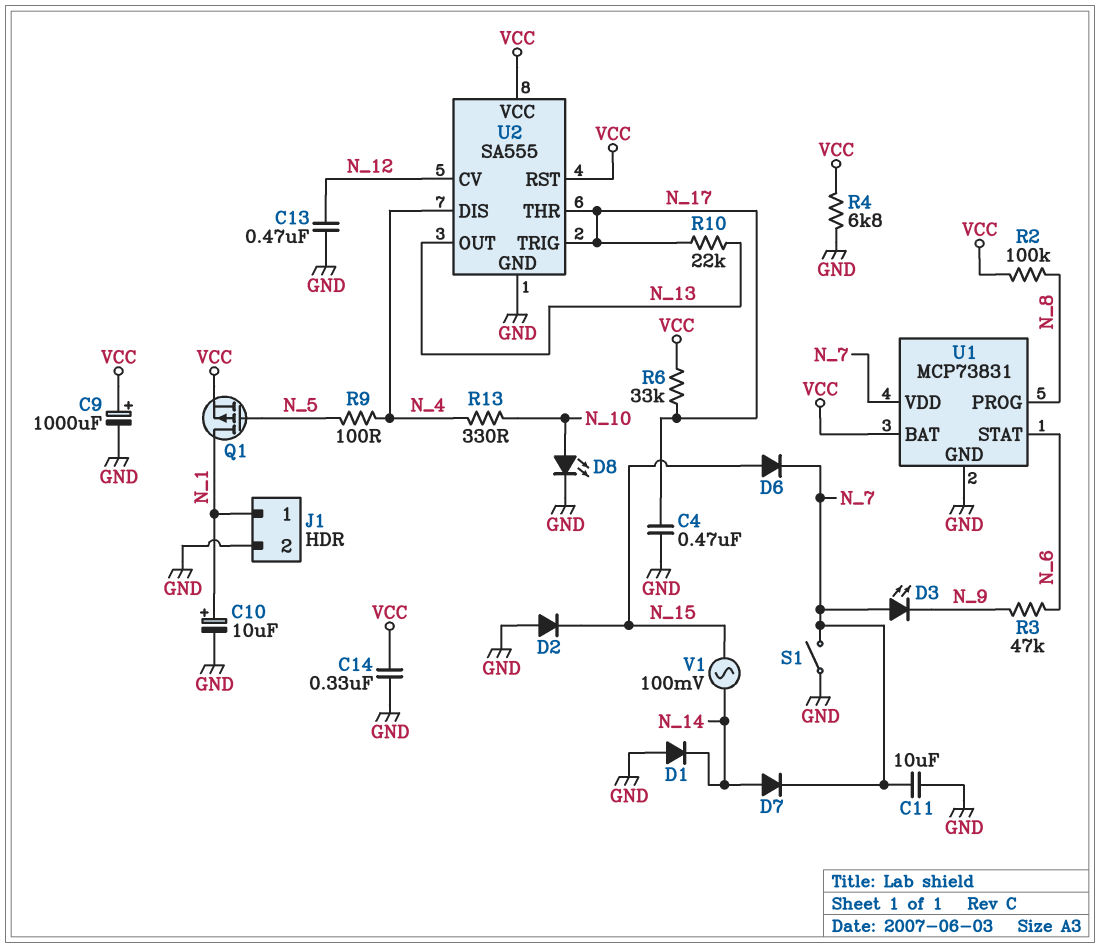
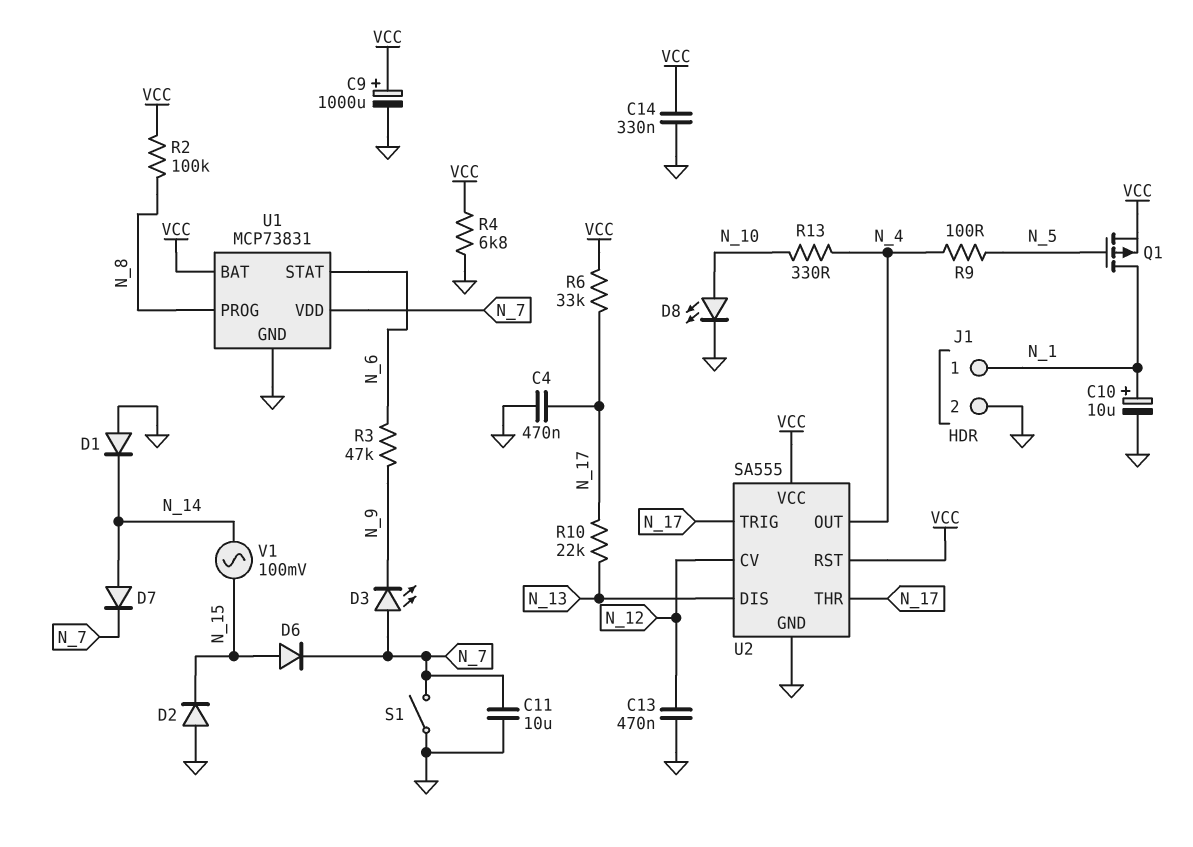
U2 pin DIS: N_4 -> N_13
U2 pin OUT: N_13 -> N_4

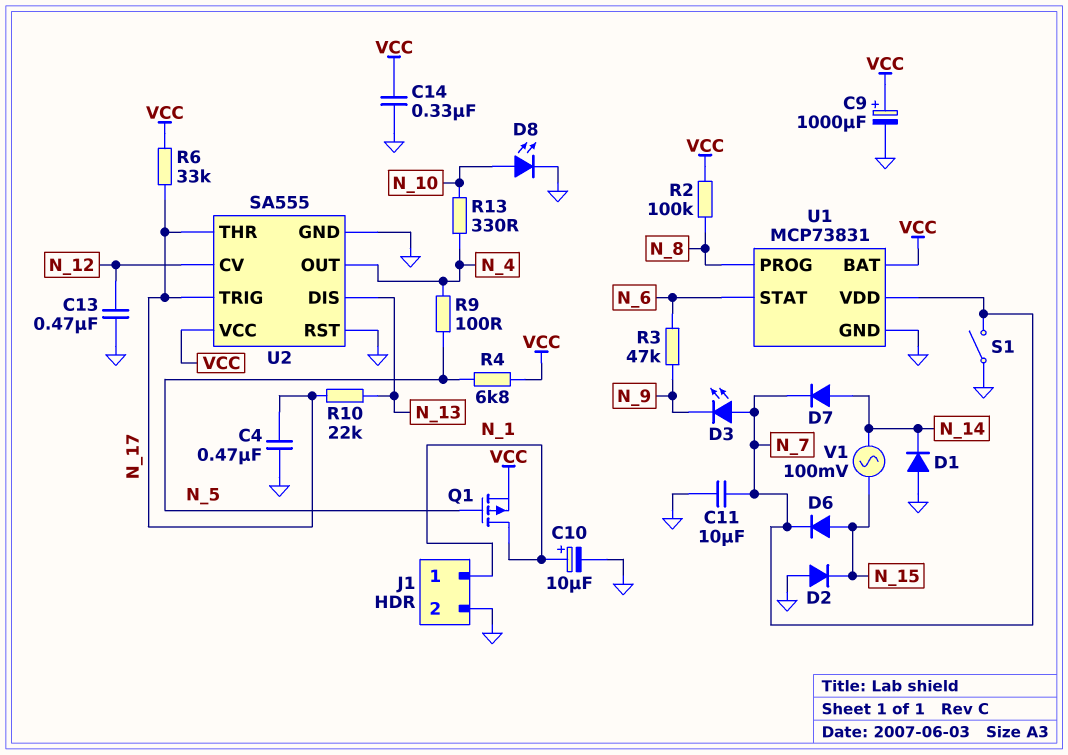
R4: 6.8k (GND, VCC) -> 6.8k (N_5, VCC)
U2 pin RST: VCC -> GND

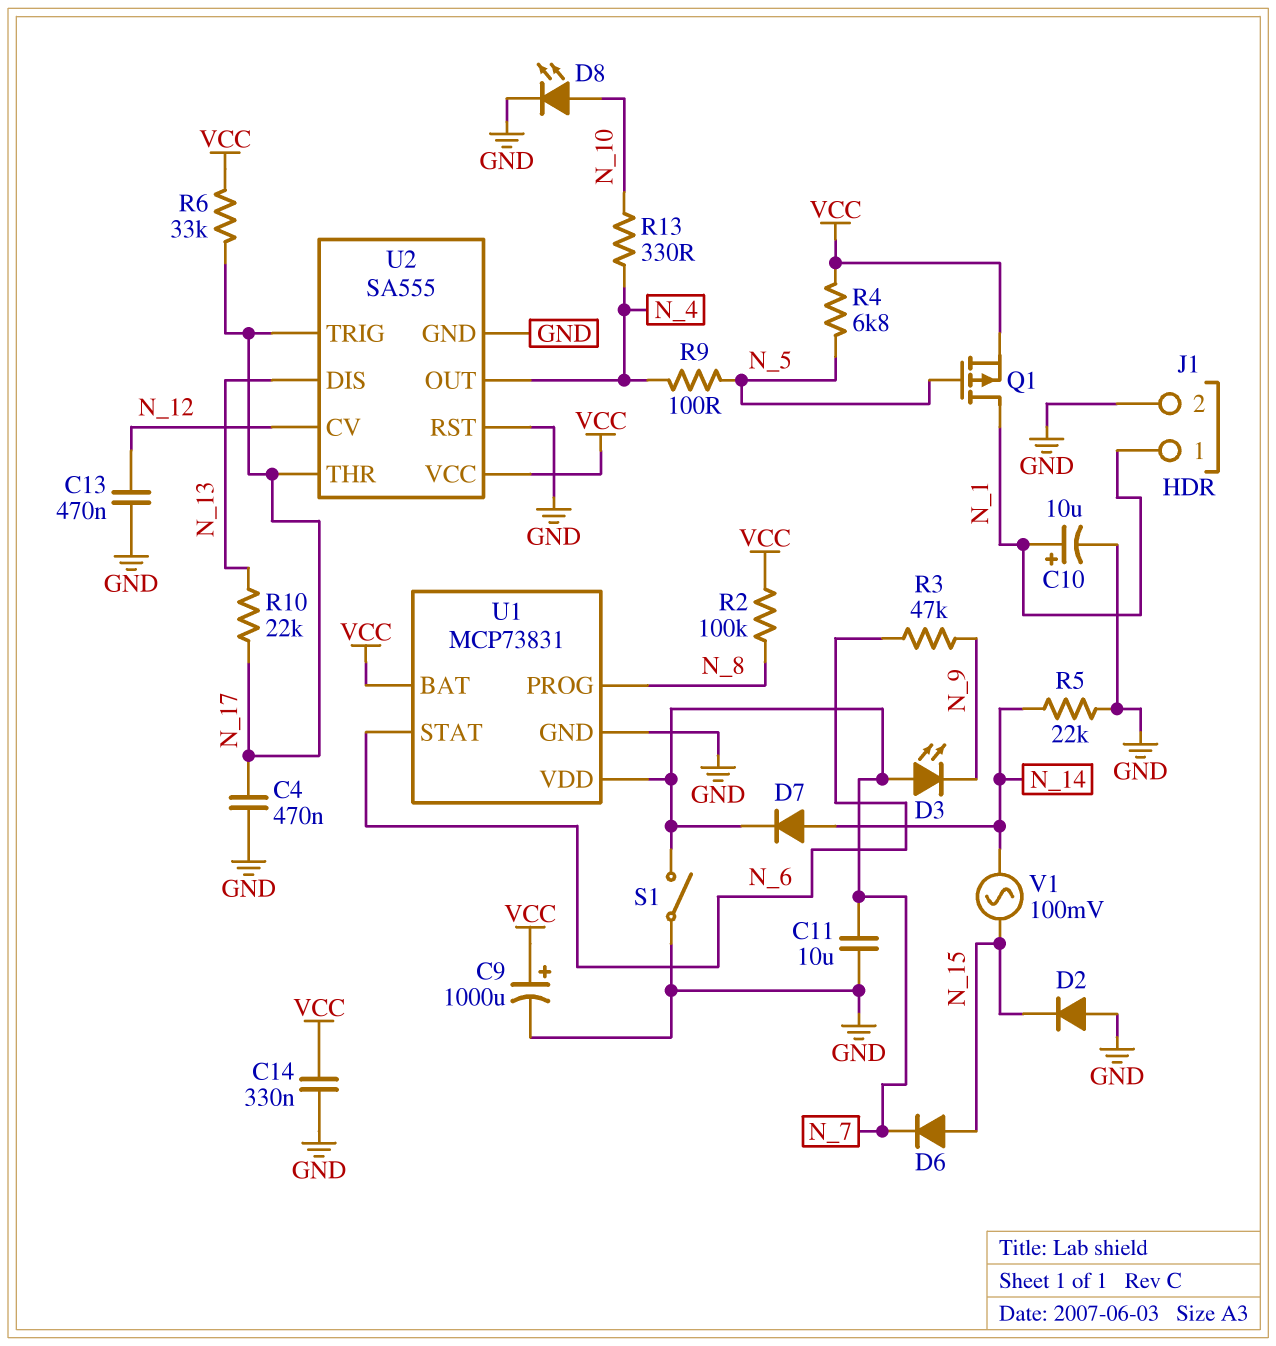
D1: diode (A GND, K N_14) -> none
R5: none -> 22k (GND, N_14)

